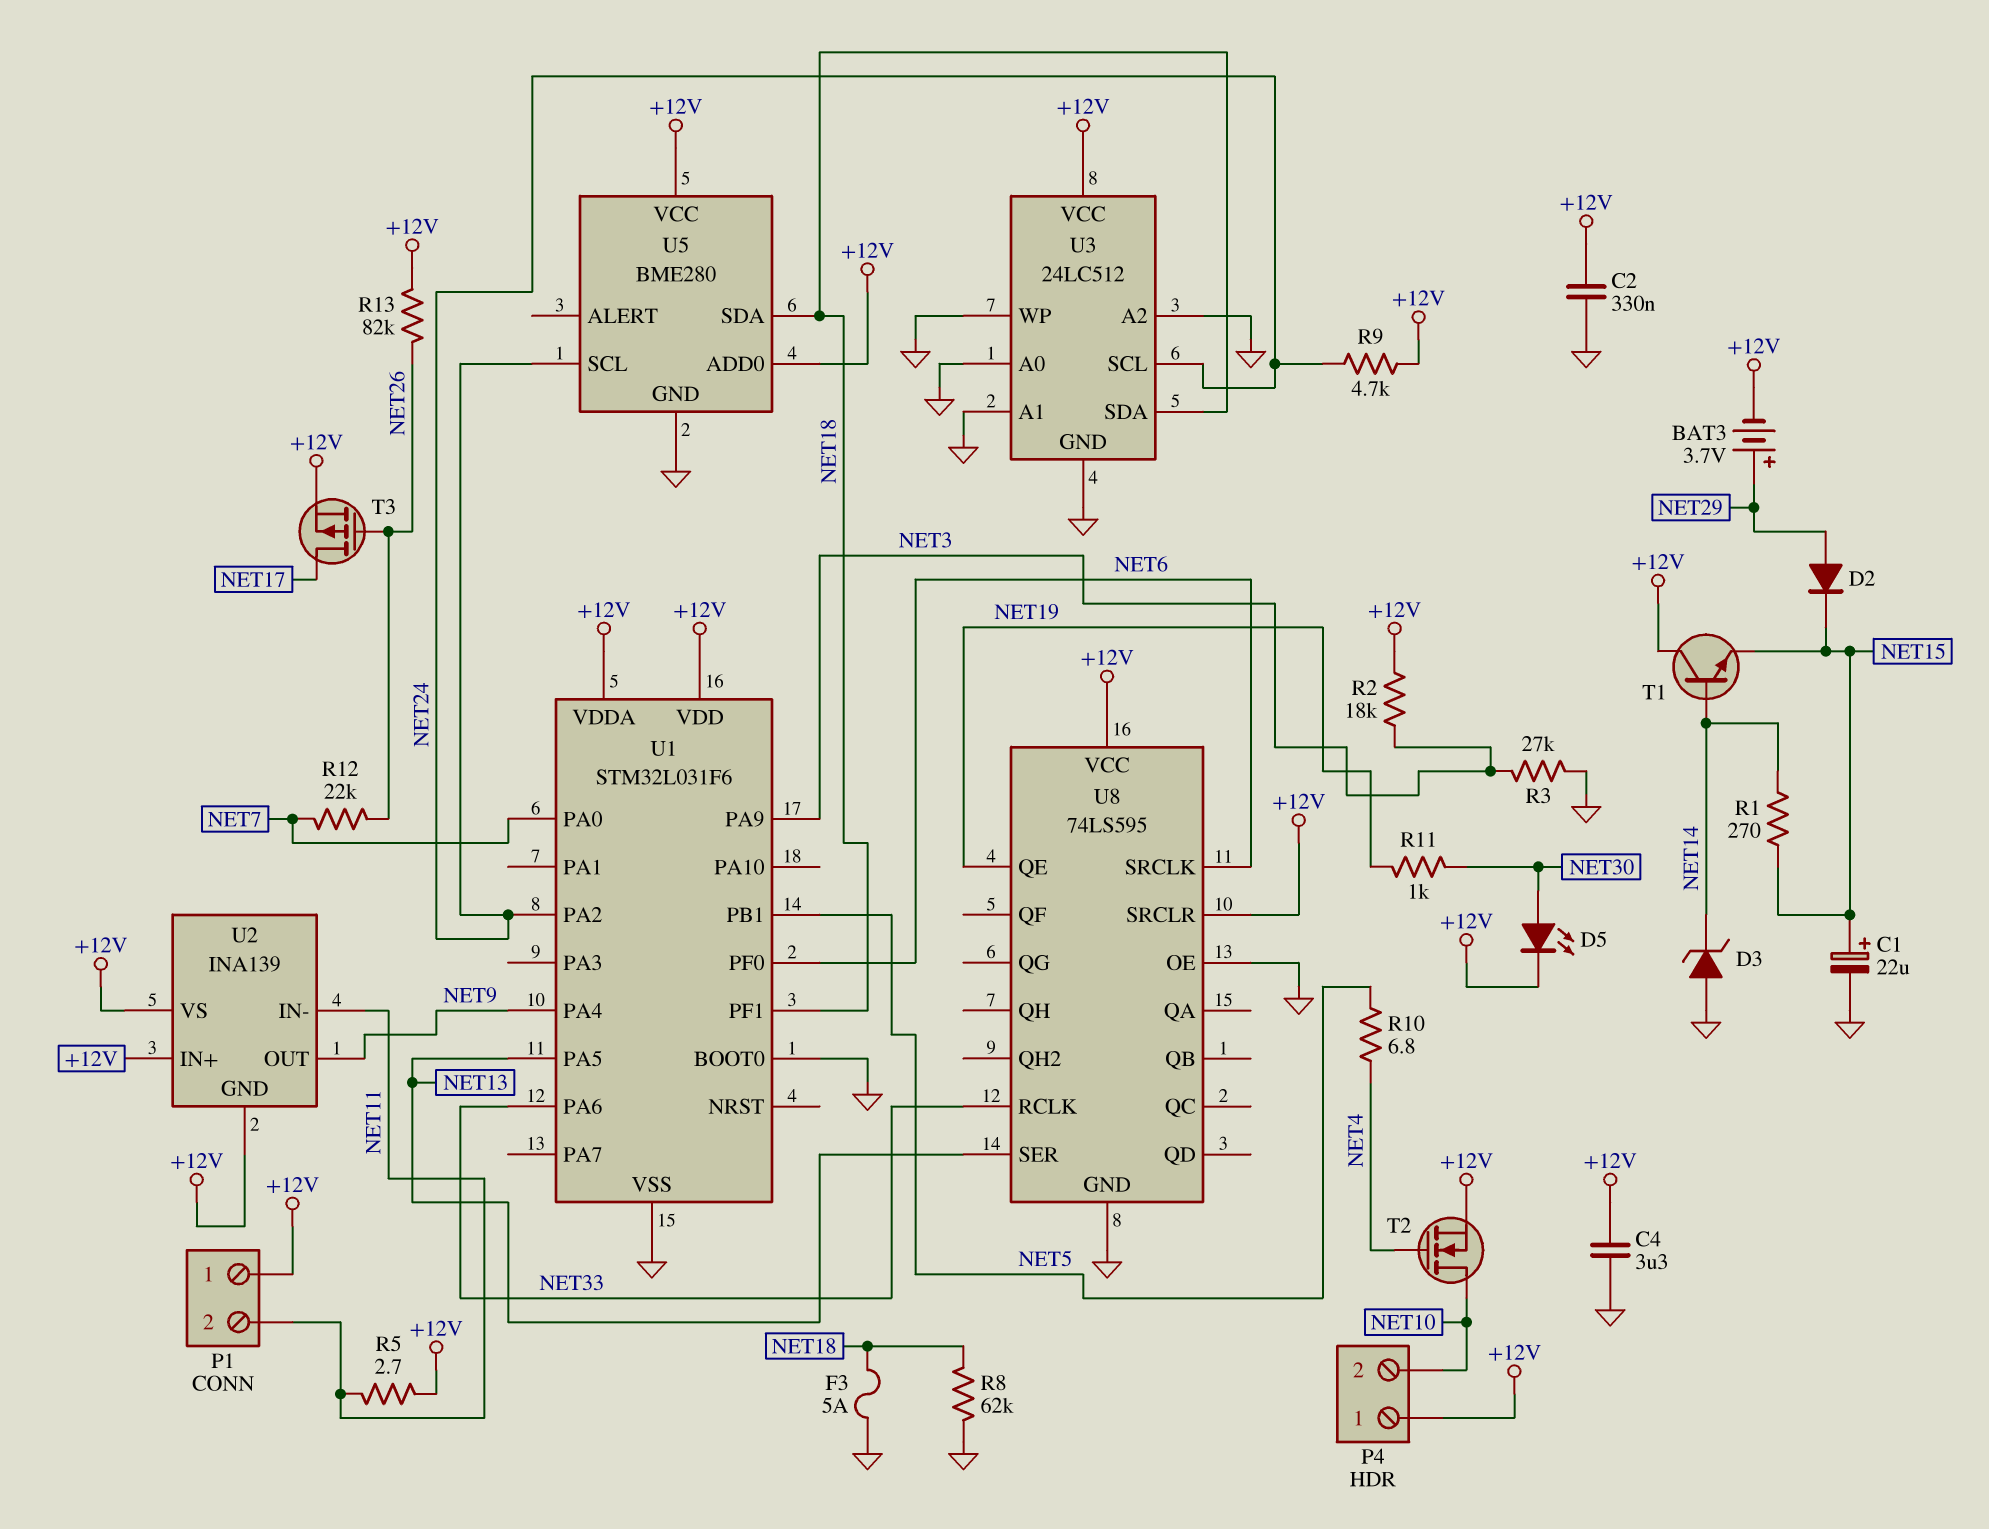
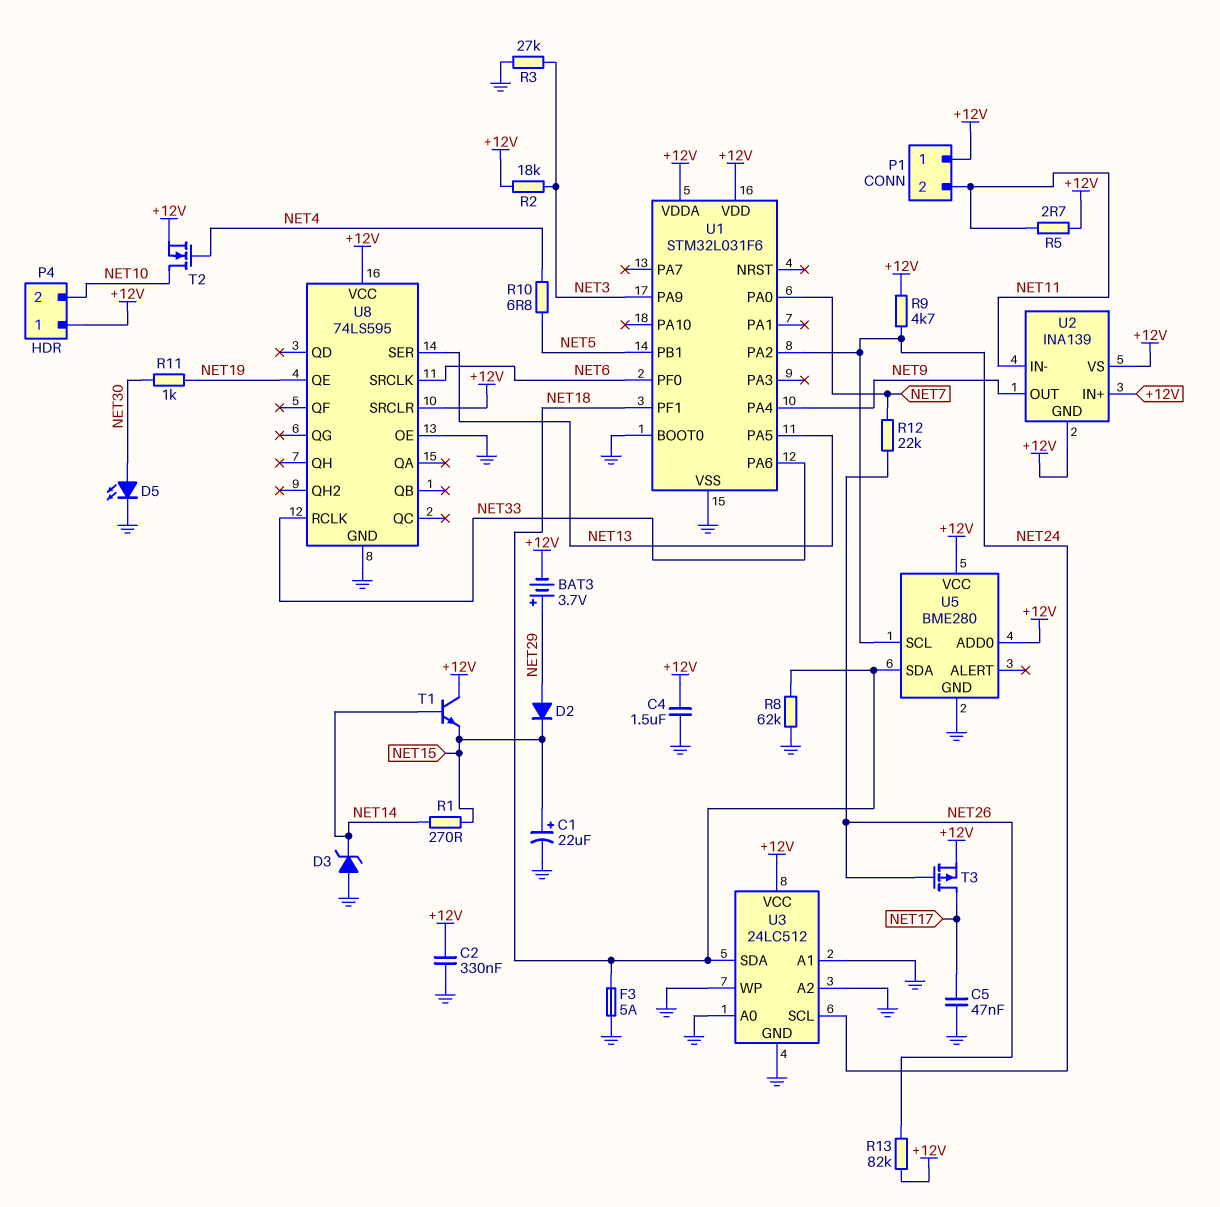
C4: 3.3uF (+12V, GND) -> 1.5uF (+12V, GND)
C5: none -> 47nF (GND, NET17)
D5: LED (A NET30, K +12V) -> LED (A NET30, K GND)

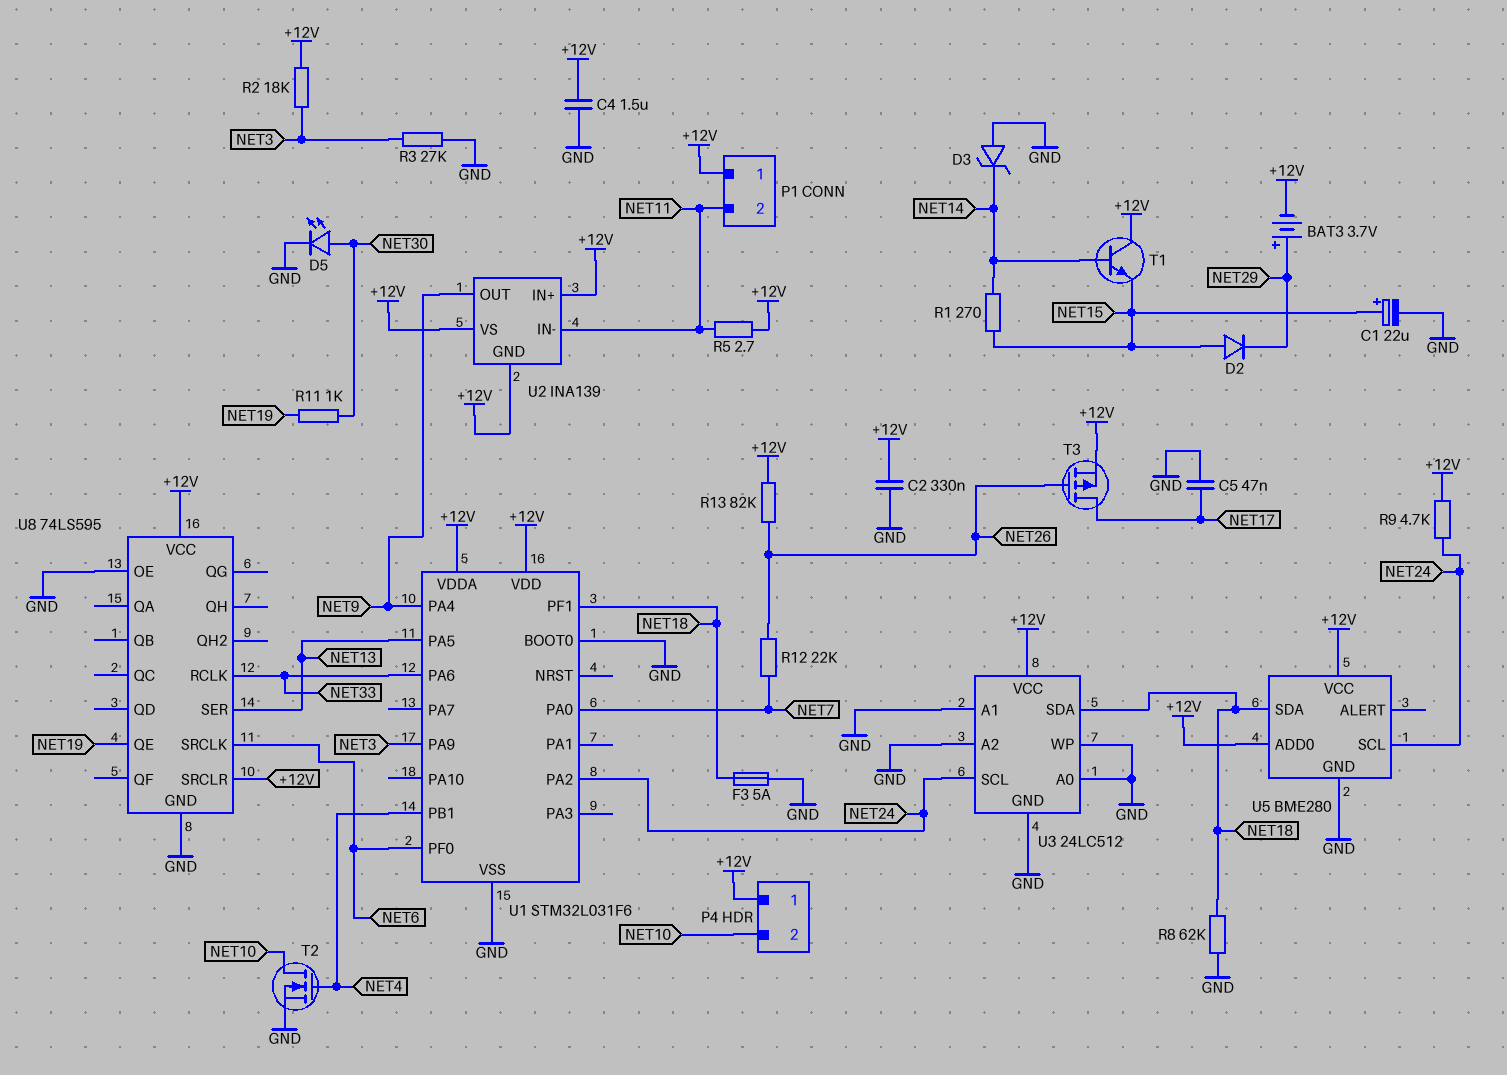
D2: diode (A NET29, K NET15) -> diode (A NET15, K NET29)
R10: 6.8 (NET4, NET5) -> none
T2: NMOS (G NET4, D NET10, S +12V) -> NMOS (G NET4, D NET10, S GND)
U1 pin PB1: NET5 -> NET4

